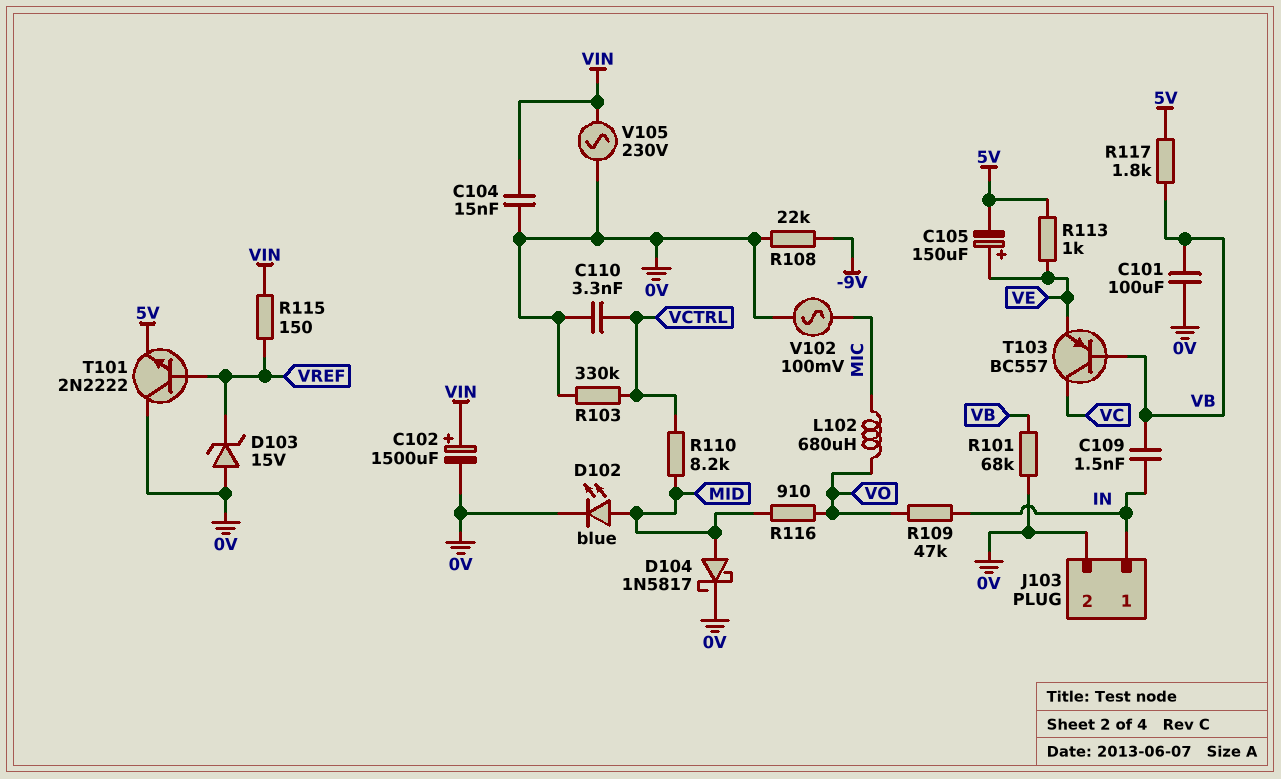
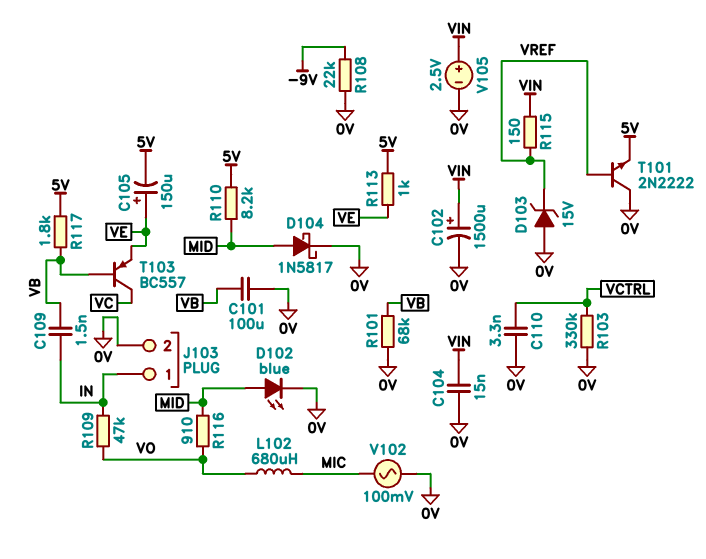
R110: 8.2k (MID, VCTRL) -> 8.2k (5V, MID)
V105: AC 230V (0V, VIN) -> 2.5V (plus VIN, minus 0V)

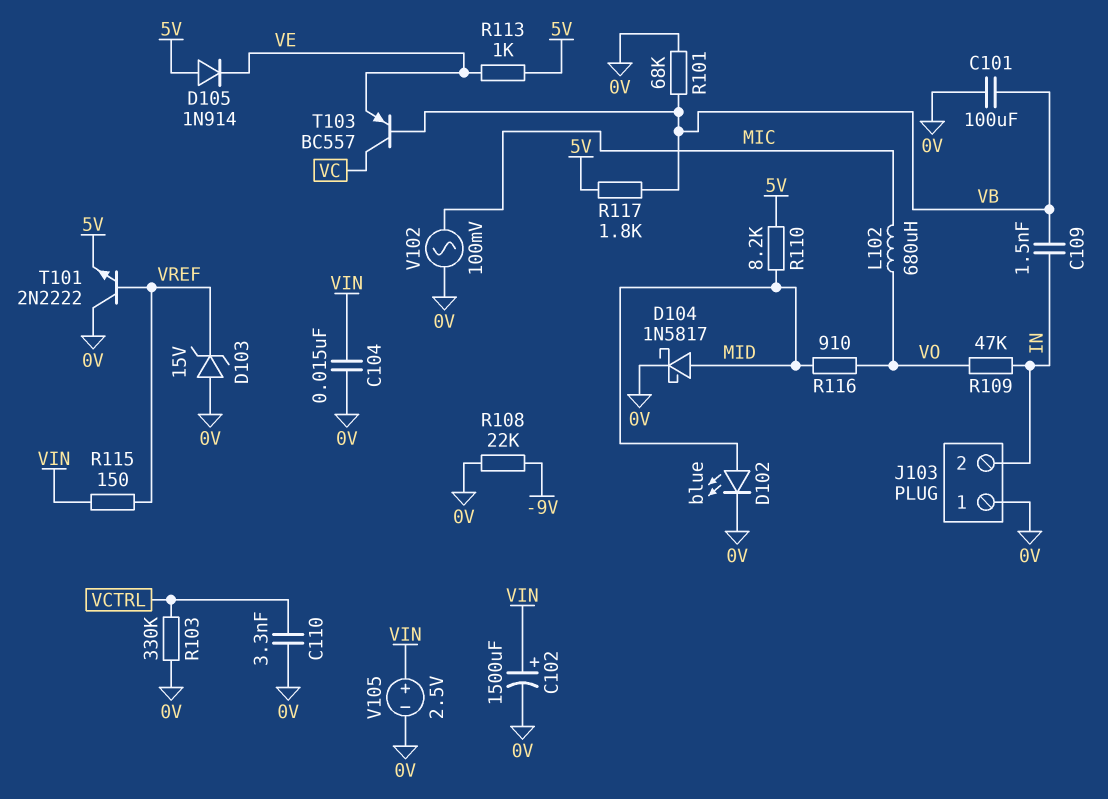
C105: 150uF (plus VE, minus 5V) -> none
D105: none -> diode 1N914 (A 5V, K VE)
J103 pin 1: IN -> 0V
J103 pin 2: 0V -> IN

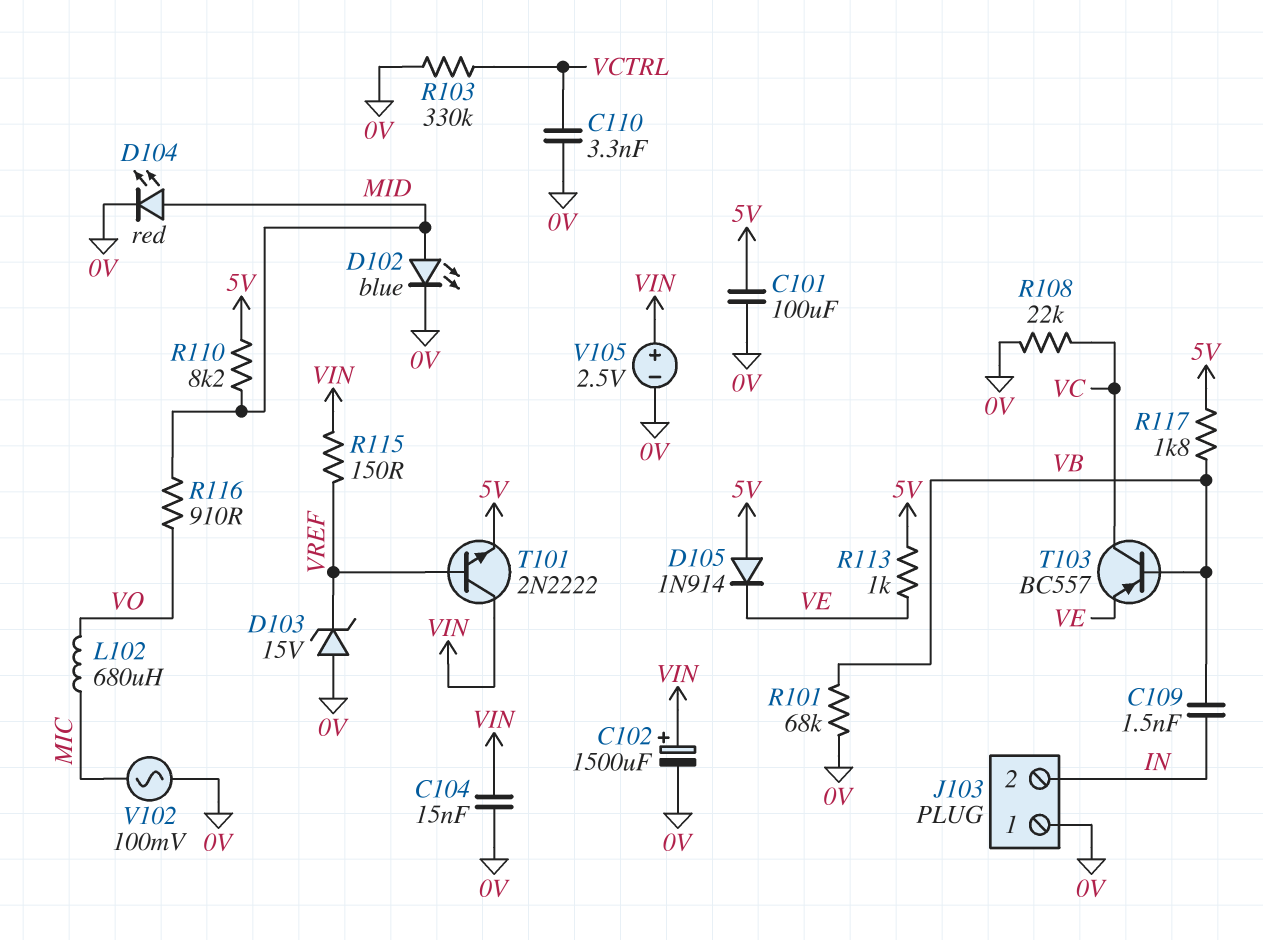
C101: 100uF (0V, VB) -> 100uF (0V, 5V)
D104: schottky 1N5817 (A MID, K 0V) -> LED red (A MID, K 0V)
R108: 22k (-9V, 0V) -> 22k (0V, VC)
R109: 47k (IN, VO) -> none
T101: NPN 2N2222 (B VREF, C 0V, E 5V) -> NPN 2N2222 (B VREF, C VIN, E 5V)

